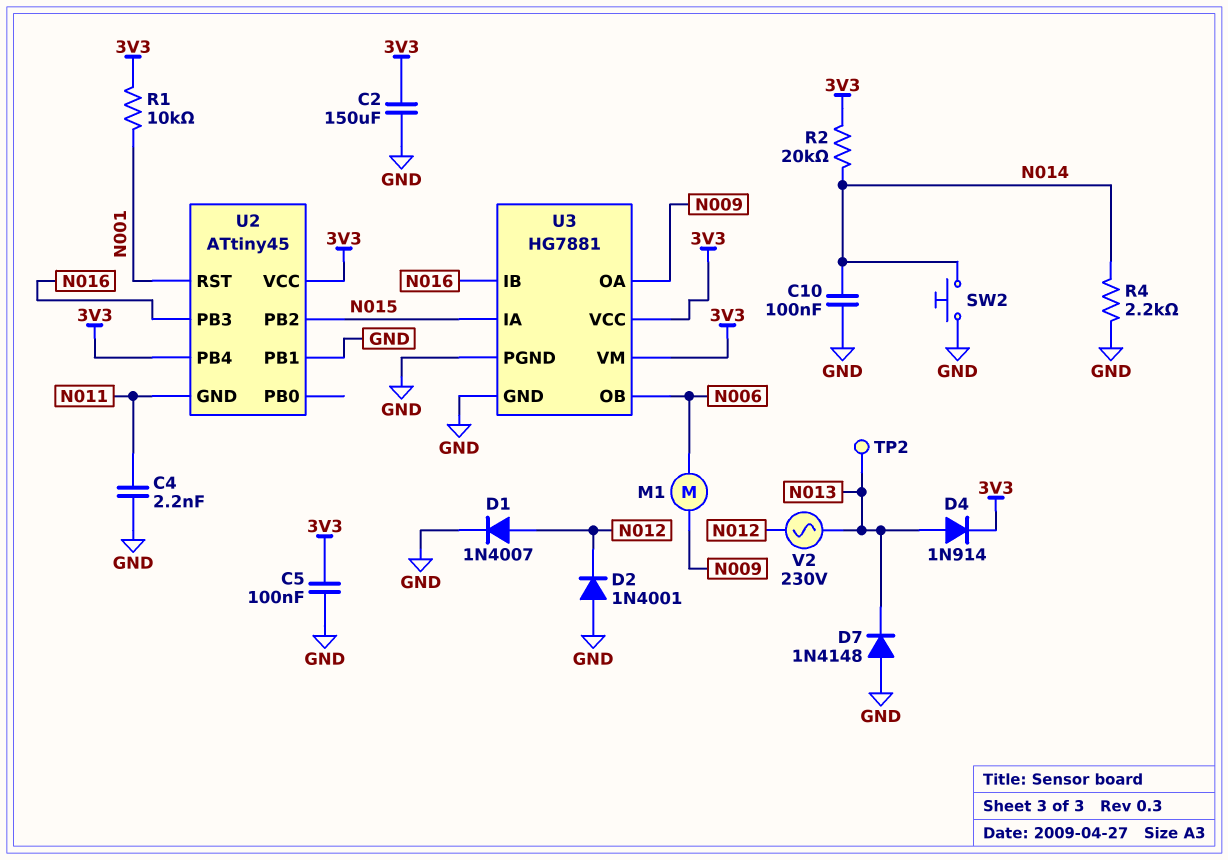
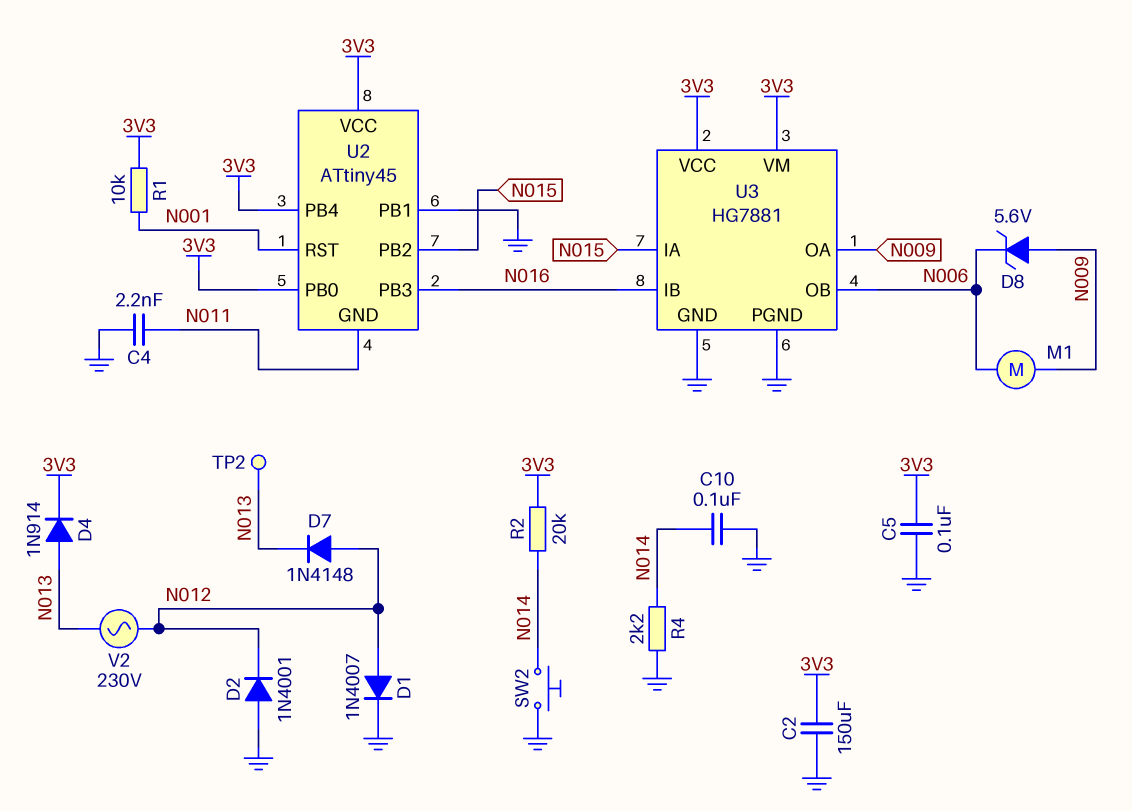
D7: diode 1N4148 (A GND, K N013) -> diode 1N4148 (A N012, K N013)
D8: none -> zener 5.6V (A N009, K N006)
U2 pin PB0: none -> 3V3

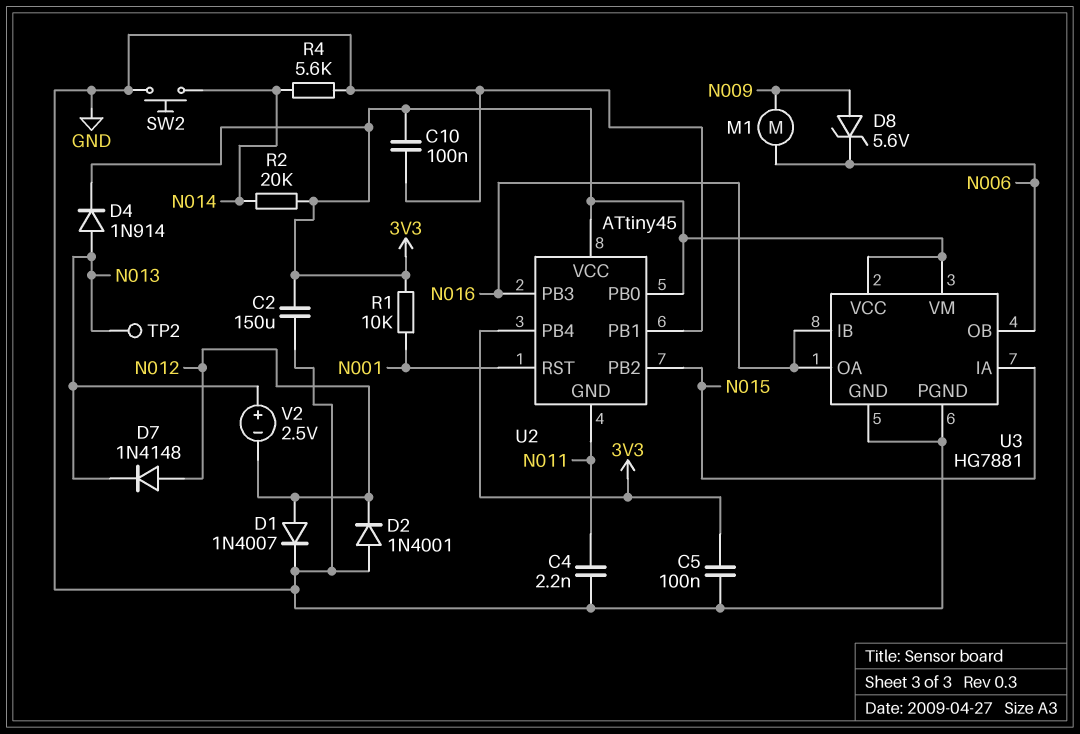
C10: 100nF (GND, N014) -> 100nF (3V3, GND)
R4: 2.2k (GND, N014) -> 5.6k (GND, N014)
U3 pin OA: N009 -> N016
V2: AC 230V (N012, N013) -> 2.5V (plus N013, minus N012)

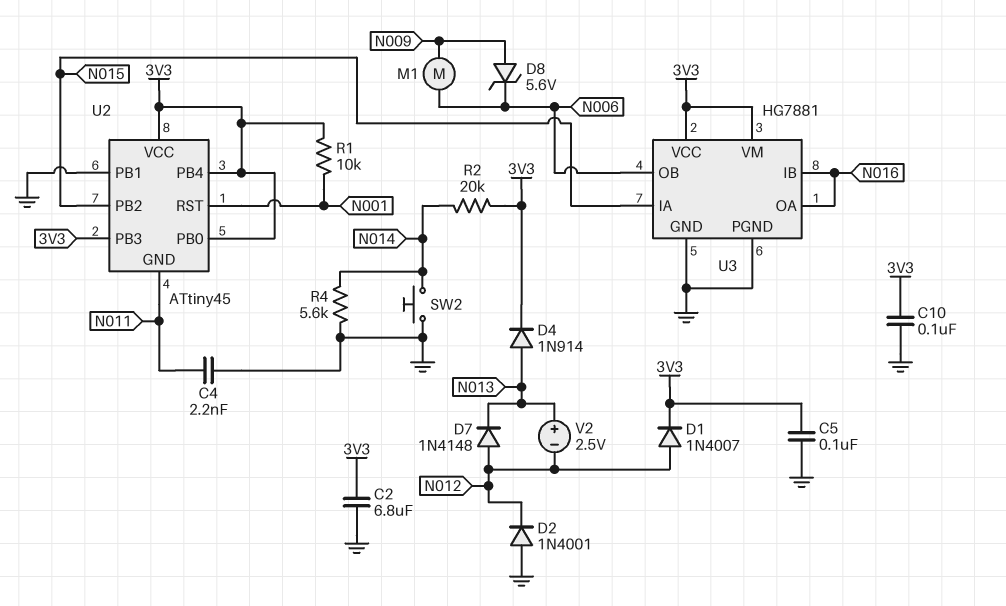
C2: 150uF (3V3, GND) -> 6.8uF (3V3, GND)
D1: diode 1N4007 (A N012, K GND) -> diode 1N4007 (A N012, K 3V3)
TP2: test point (N013) -> none
U2 pin PB3: N016 -> 3V3

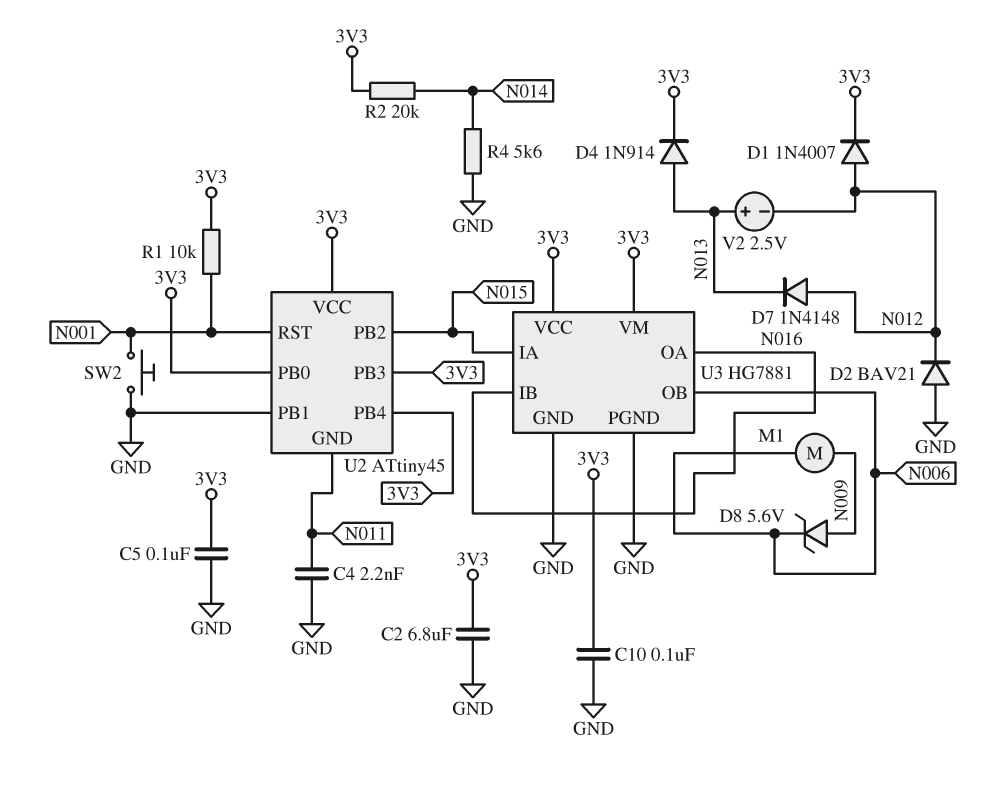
D2: diode 1N4001 (A GND, K N012) -> diode BAV21 (A GND, K N012)
SW2: button (GND, N014) -> button (GND, N001)

